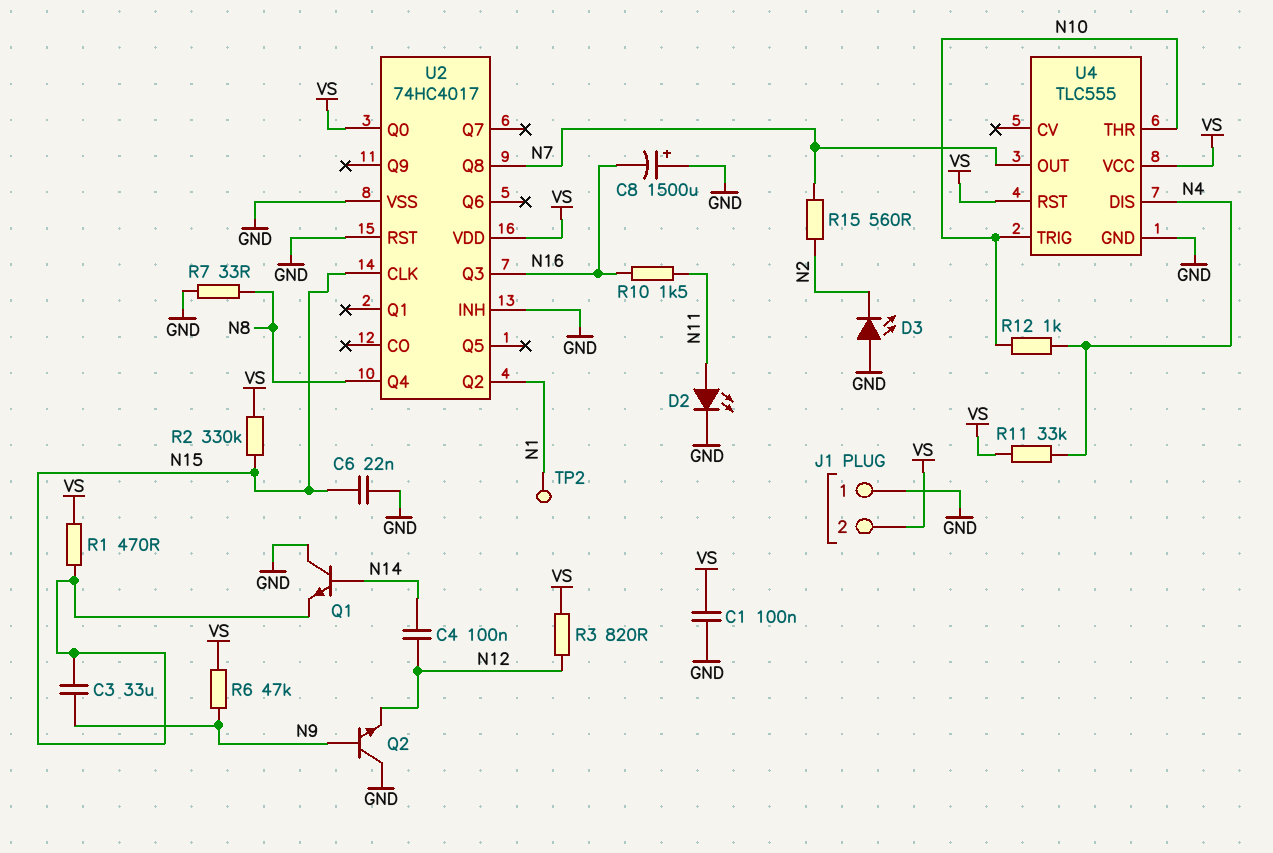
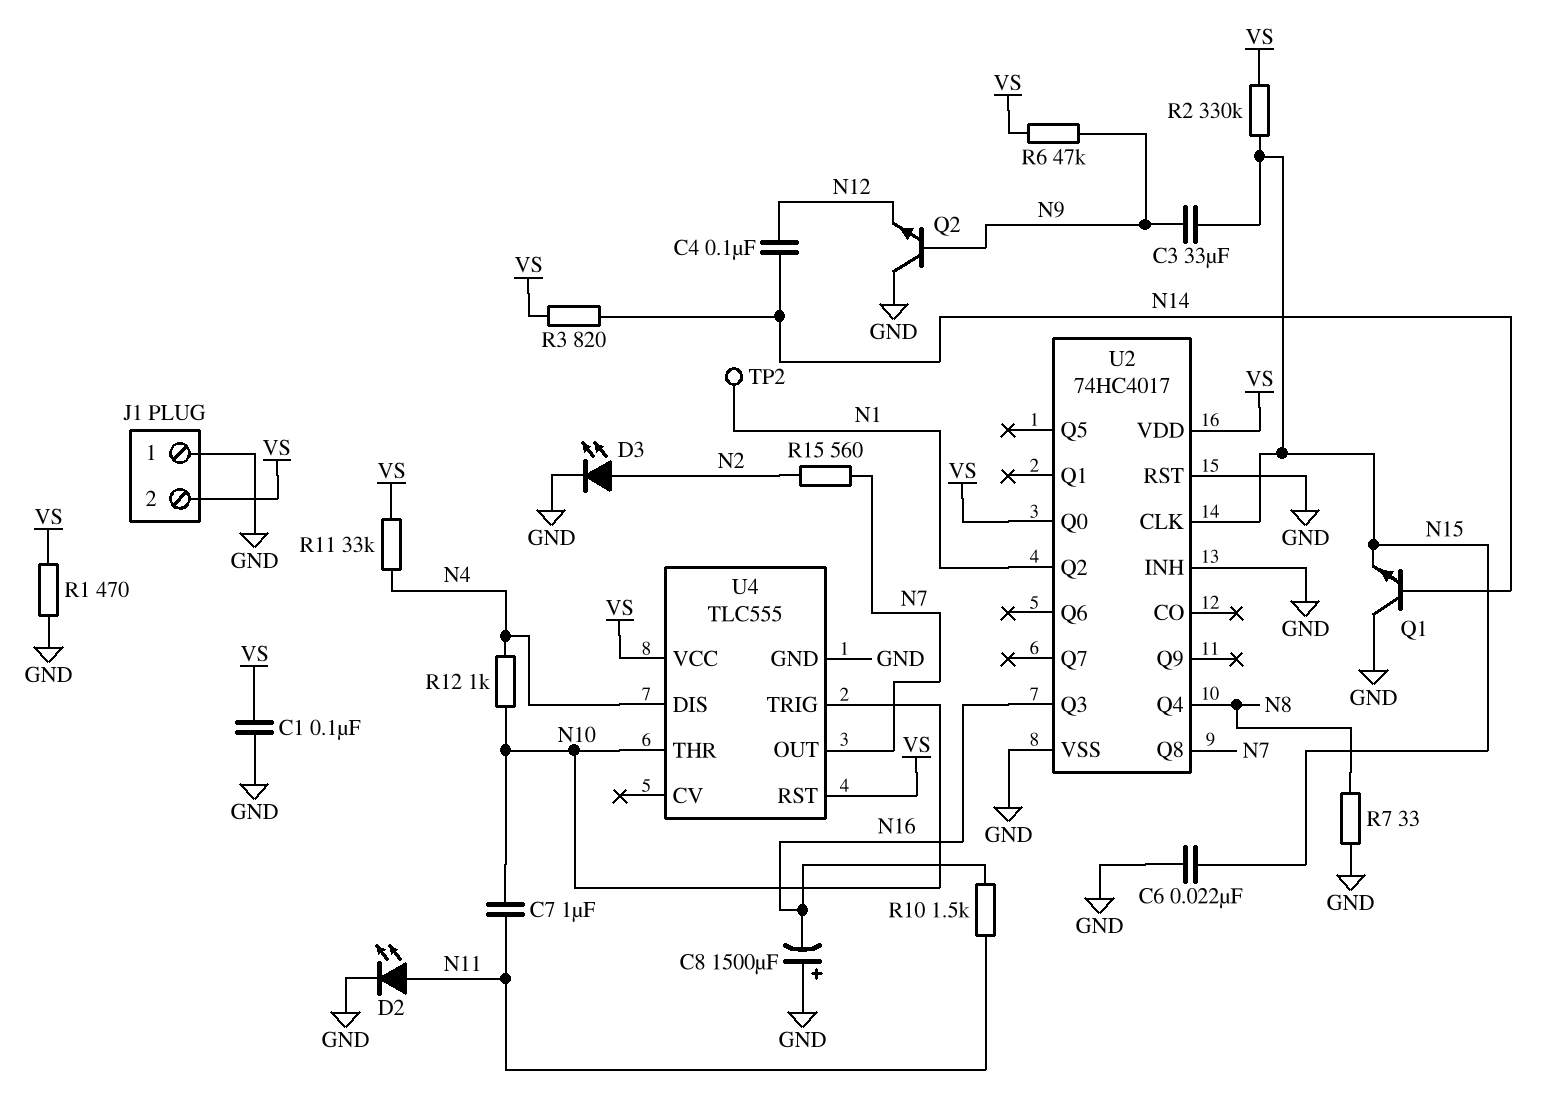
C7: none -> 1uF (N10, N11)
D3: LED (A GND, K N2) -> LED (A N2, K GND)
R1: 470 (N15, VS) -> 470 (GND, VS)
R3: 820 (N12, VS) -> 820 (N14, VS)

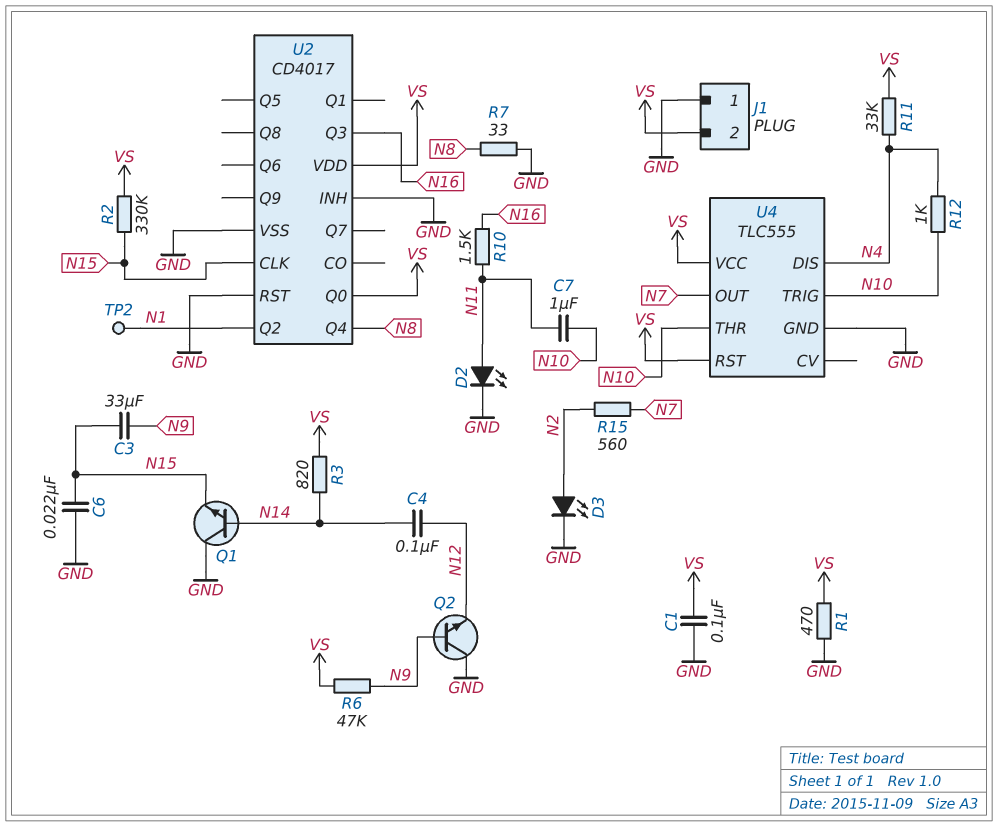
C8: 1500uF (plus GND, minus N16) -> none
U2: 74HC4017 -> CD4017
U2 pin Q8: N7 -> none

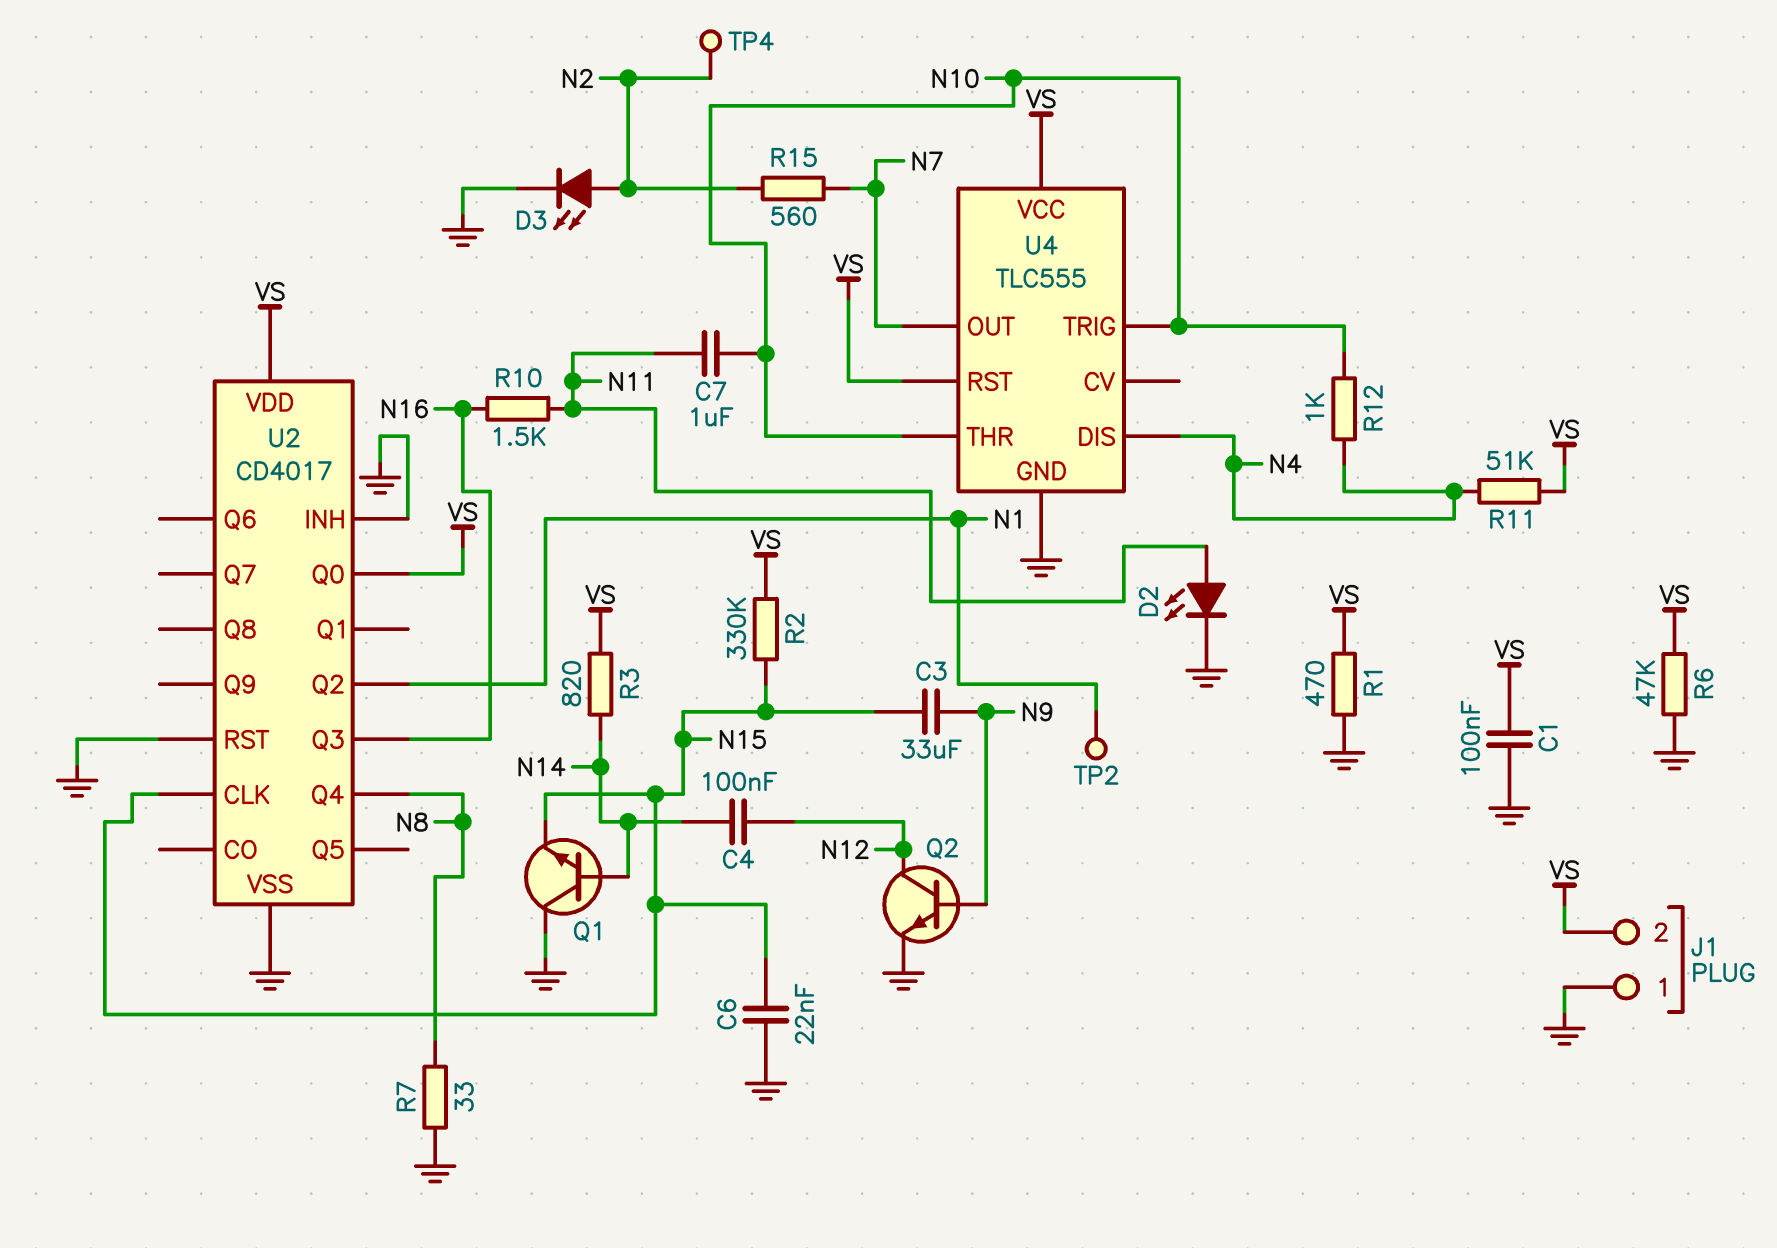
Q2: NPN (B N9, C GND, E N12) -> NPN (B N9, C N12, E GND)
R6: 47k (N9, VS) -> 47k (GND, VS)
R11: 33k (N4, VS) -> 51k (N4, VS)
TP4: none -> test point (N2)

